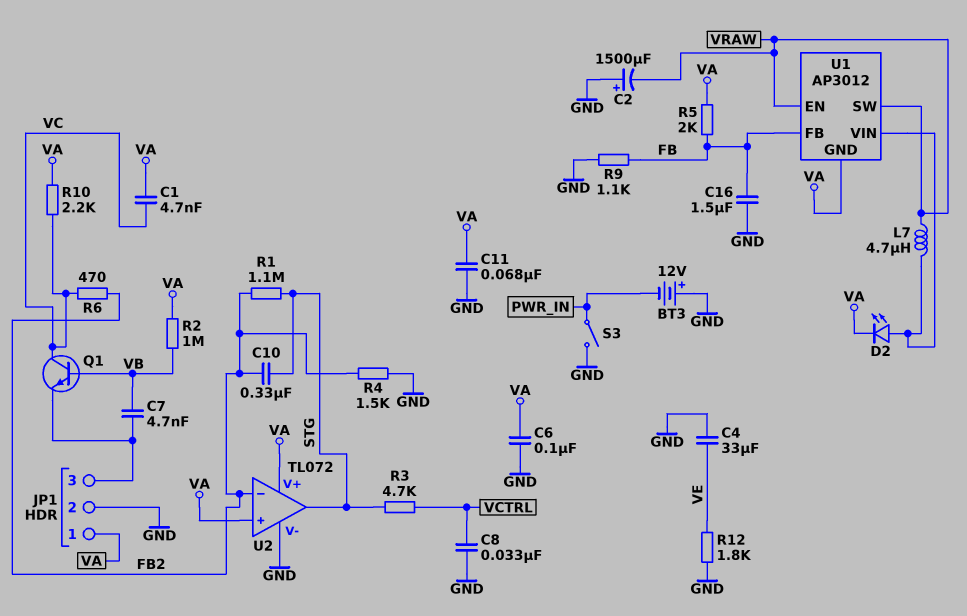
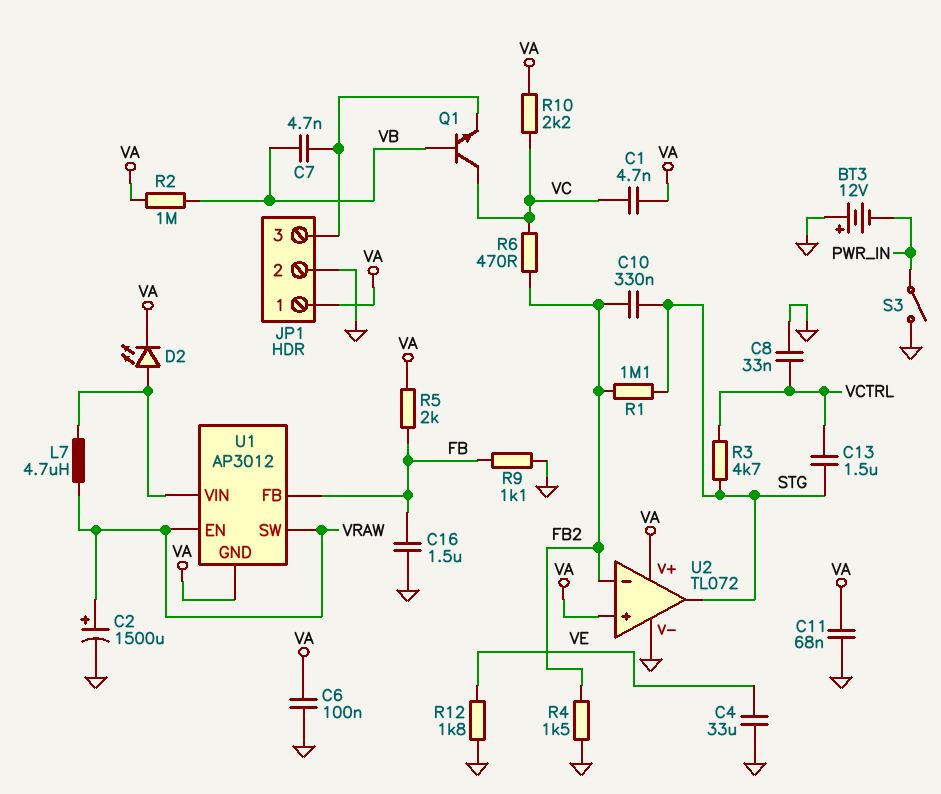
C2: 1500uF (plus GND, minus VRAW) -> 1500uF (plus VRAW, minus GND)
C13: none -> 1.5uF (STG, VCTRL)

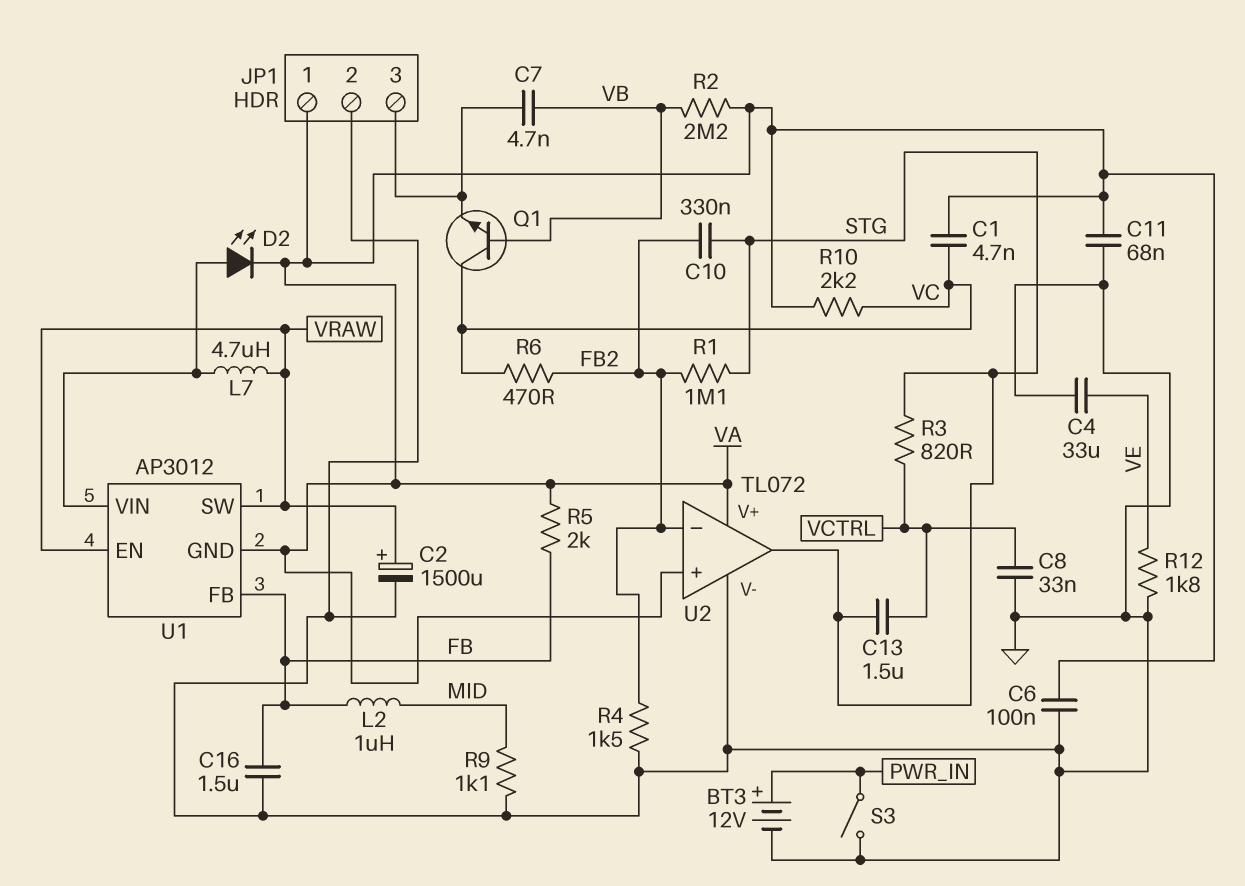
BT3: 12V (plus GND, minus PWR_IN) -> 12V (plus PWR_IN, minus GND)
L2: none -> 1uH (FB, MID)
R2: 1M (VA, VB) -> 2.2M (VA, VB)
R3: 4.7k (STG, VCTRL) -> 820 (STG, VCTRL)
R9: 1.1k (FB, GND) -> 1.1k (GND, MID)

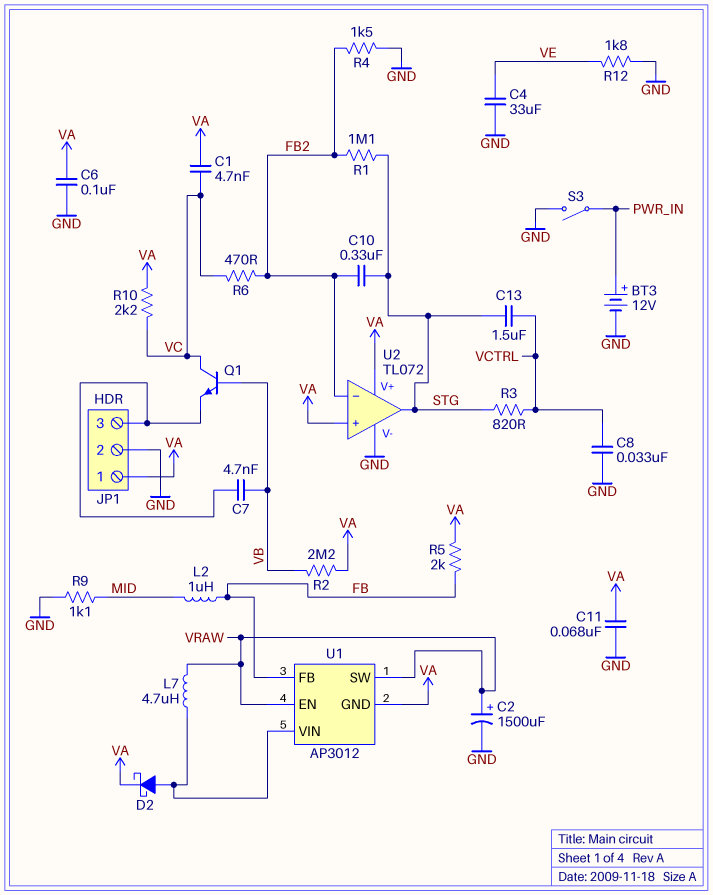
C16: 1.5uF (FB, GND) -> none
D2: LED (A U1/VIN, K VA) -> schottky (A U1/VIN, K VA)

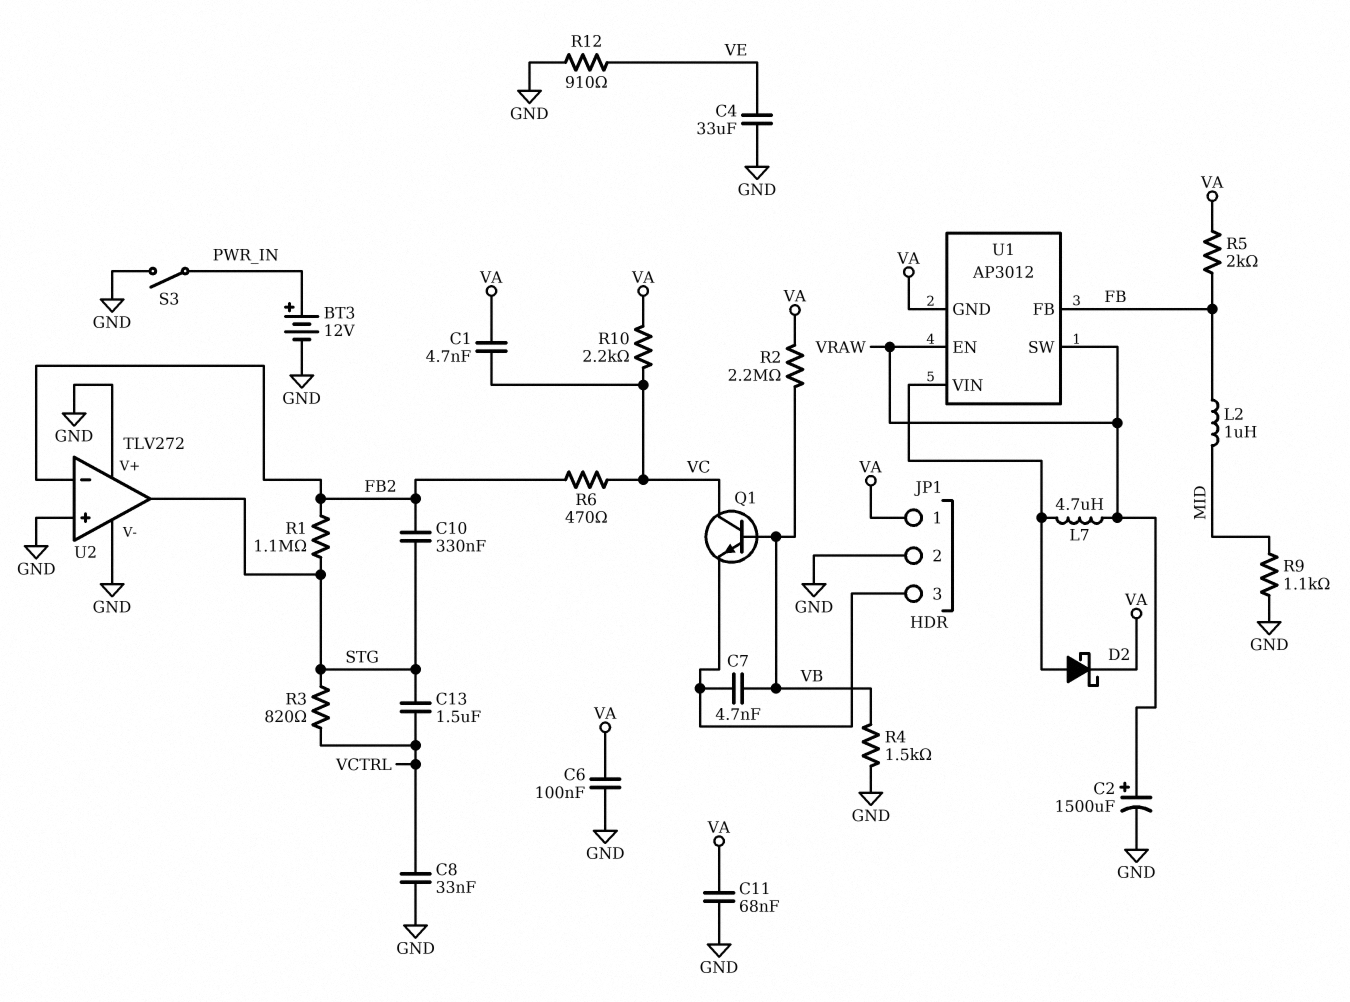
R4: 1.5k (FB2, GND) -> 1.5k (GND, VB)
R12: 1.8k (GND, VE) -> 910 (GND, VE)
U2: TL072 -> TLV272
U2 pin V+: VA -> GND
U2 pin in+: VA -> GND

